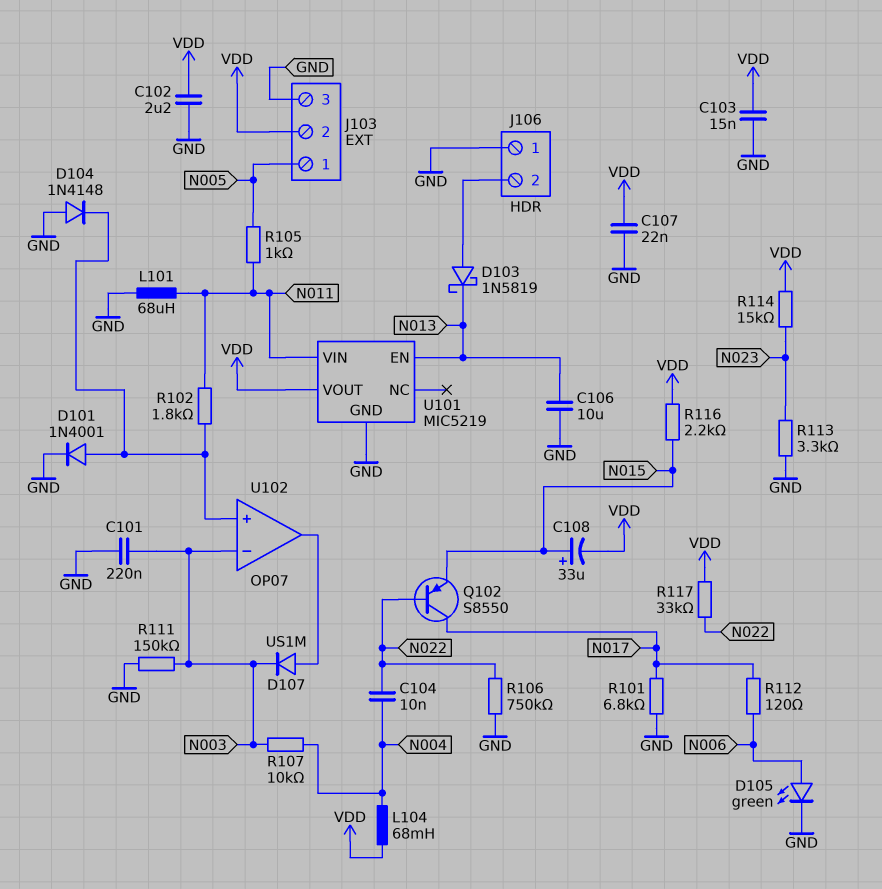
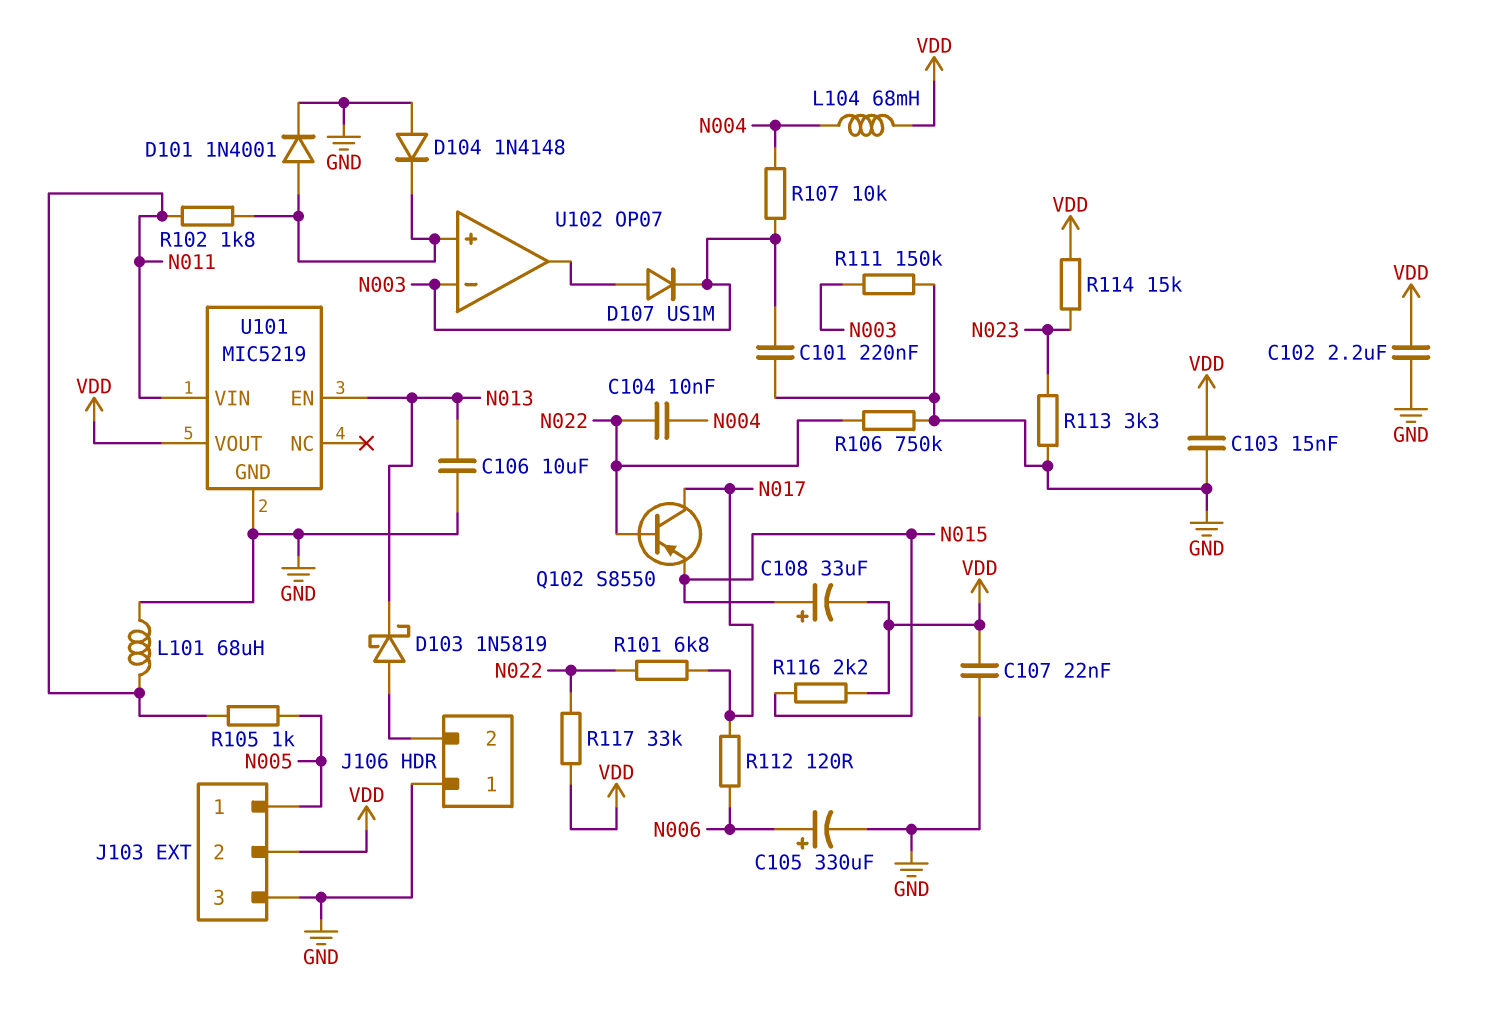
C105: none -> 330uF (plus N006, minus GND)
D105: LED green (A N006, K GND) -> none
R101: 6.8k (GND, N017) -> 6.8k (N017, N022)

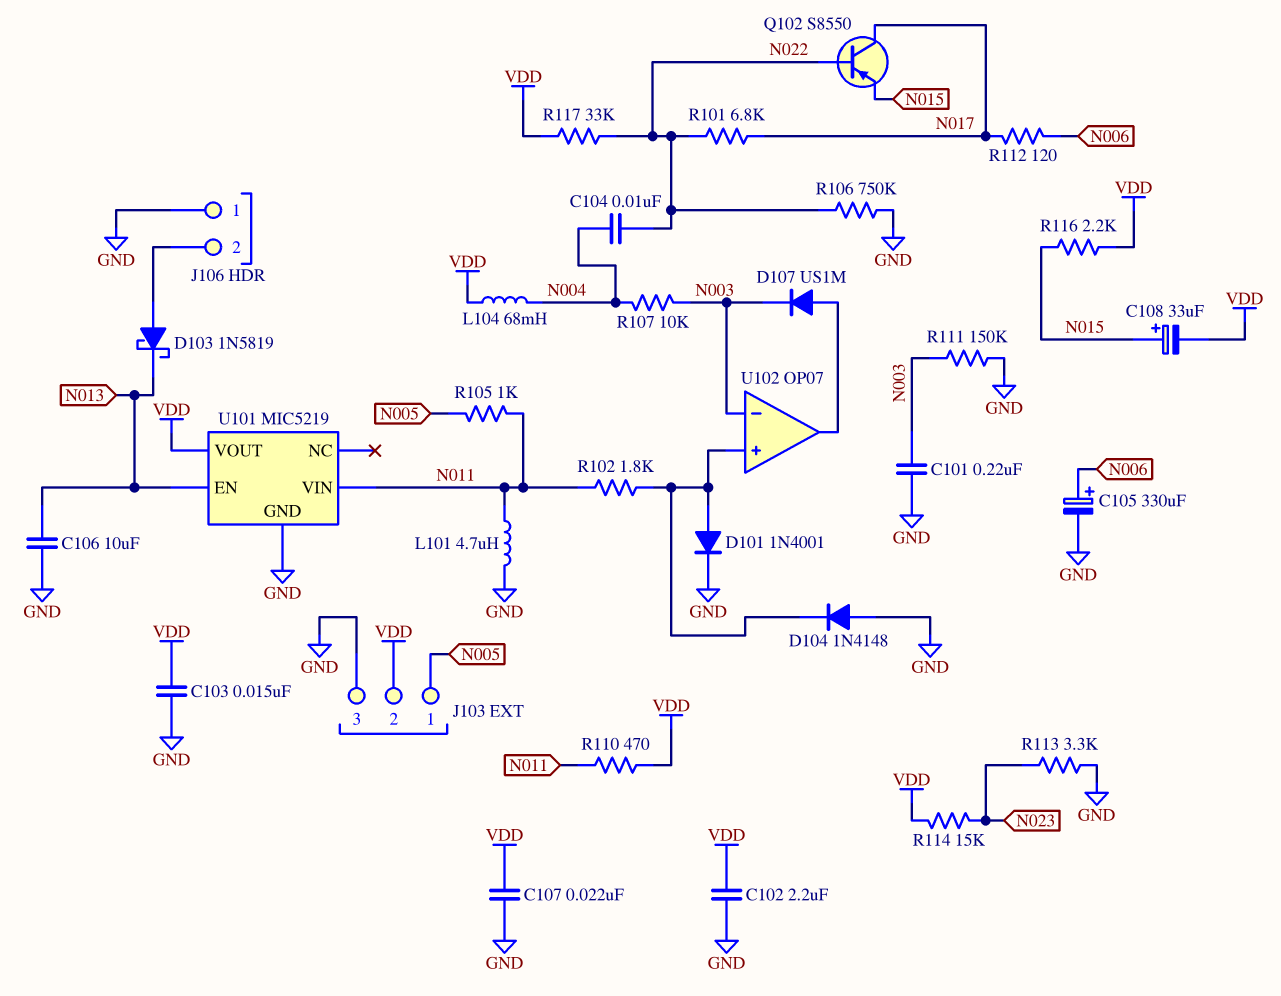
L101: 68uH (GND, N011) -> 4.7uH (GND, N011)
R110: none -> 470 (N011, VDD)

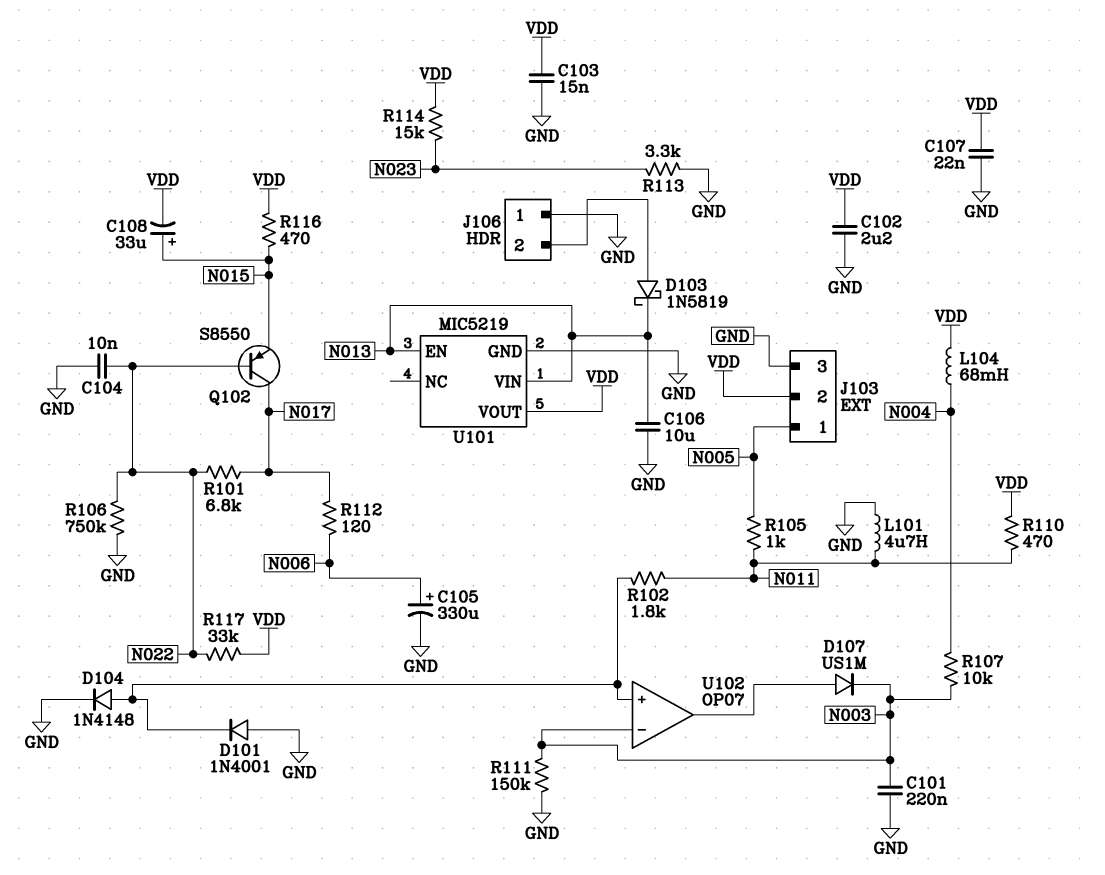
C104: 10nF (N004, N022) -> 10nF (GND, N022)
D101: diode 1N4001 (A U102/in+, K GND) -> diode 1N4001 (A GND, K U102/in+)
D104: diode 1N4148 (A GND, K U102/in+) -> diode 1N4148 (A U102/in+, K GND)
R116: 2.2k (N015, VDD) -> 470 (N015, VDD)
U101 pin VIN: N011 -> N013

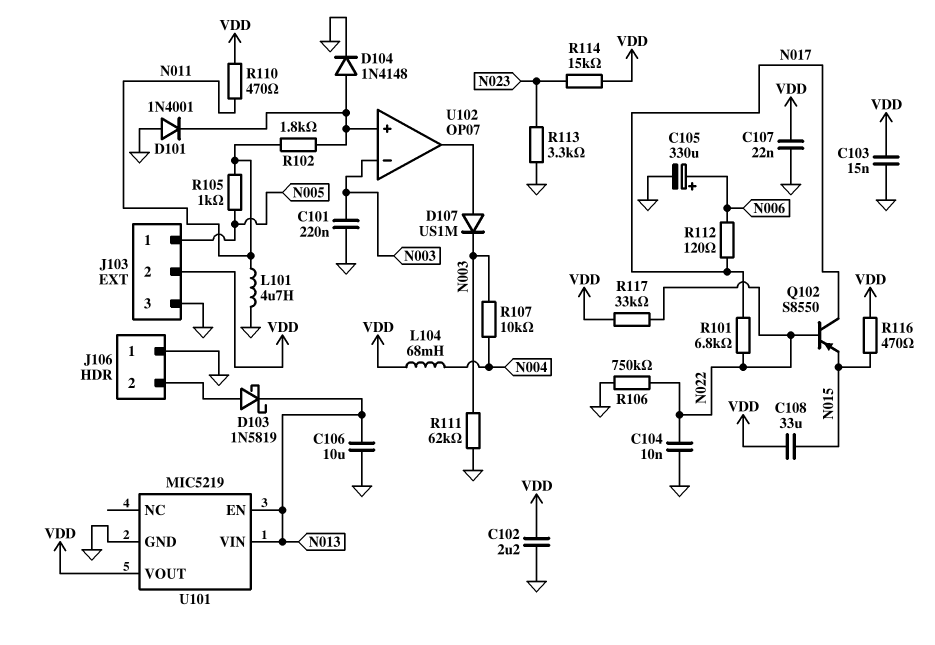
C108: 33uF (plus N015, minus VDD) -> 33uF (N015, VDD)
R111: 150k (GND, N003) -> 62k (GND, N003)

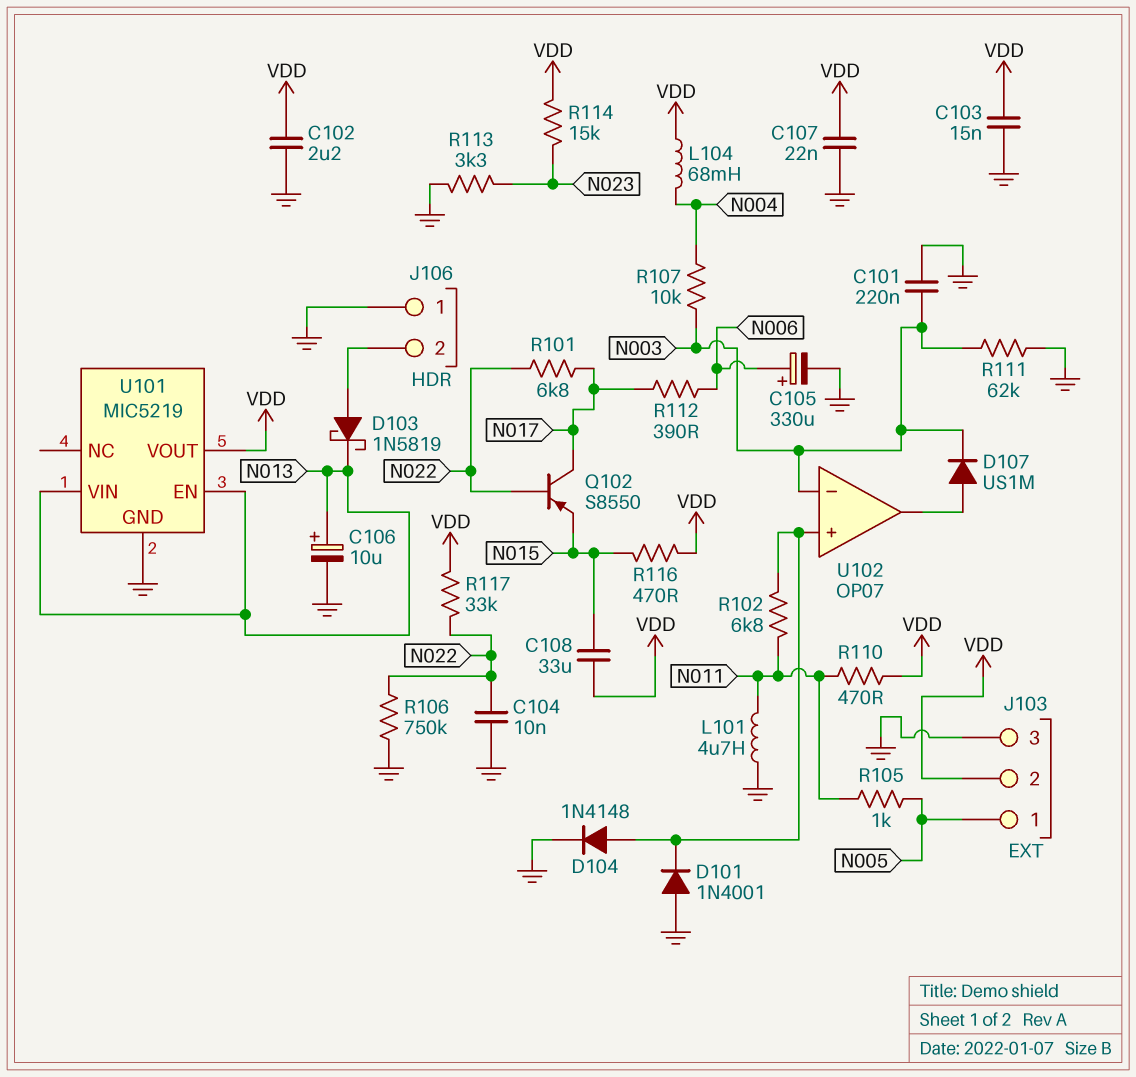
C106: 10uF (GND, N013) -> 10uF (plus N013, minus GND)
R102: 1.8k (N011, U102/in+) -> 6.8k (N011, U102/in+)
R112: 120 (N006, N017) -> 390 (N006, N017)

